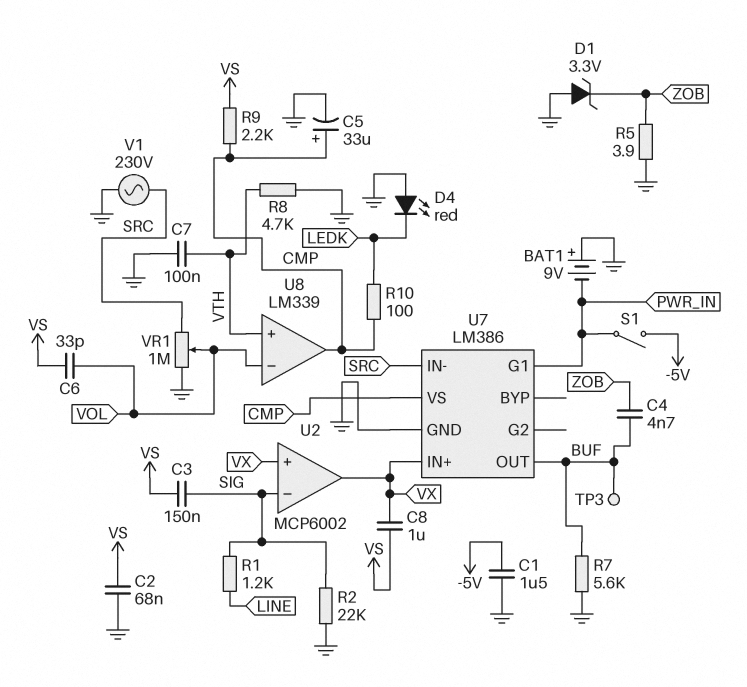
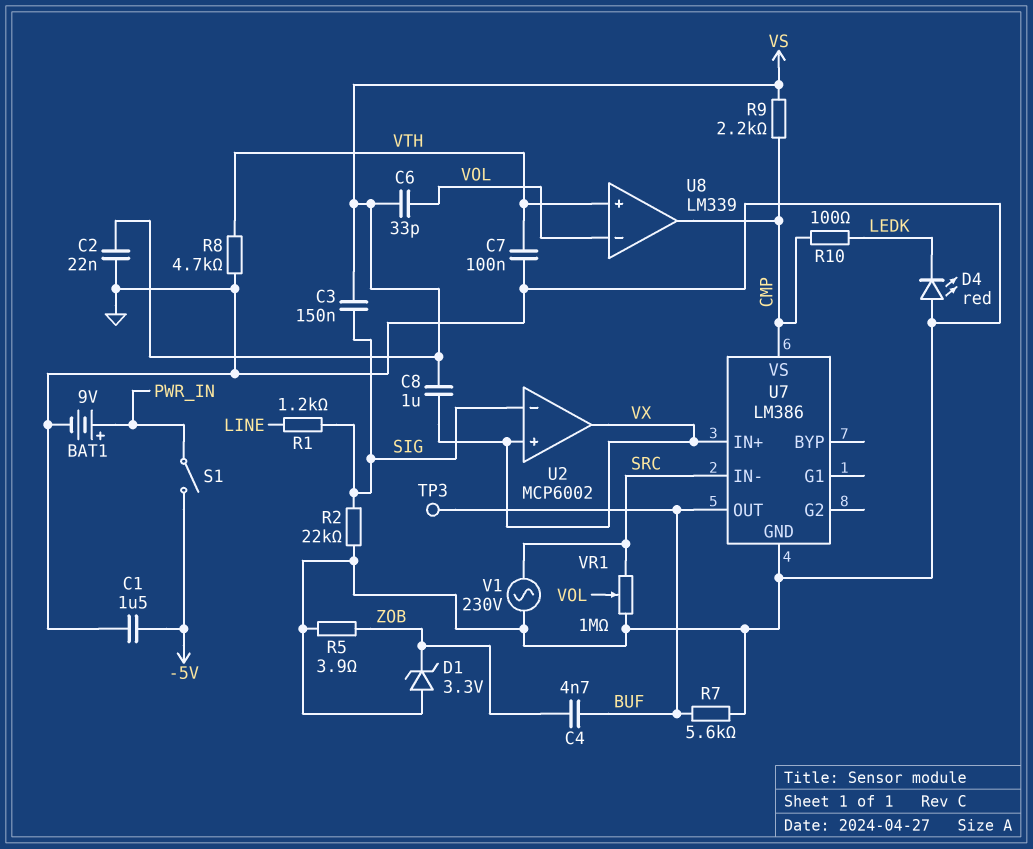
BAT1: 9V (plus GND, minus PWR_IN) -> 9V (plus PWR_IN, minus GND)
C2: 68nF (GND, VS) -> 22nF (GND, VS)
C5: 33uF (plus CMP, minus GND) -> none
U7 pin G1: PWR_IN -> none

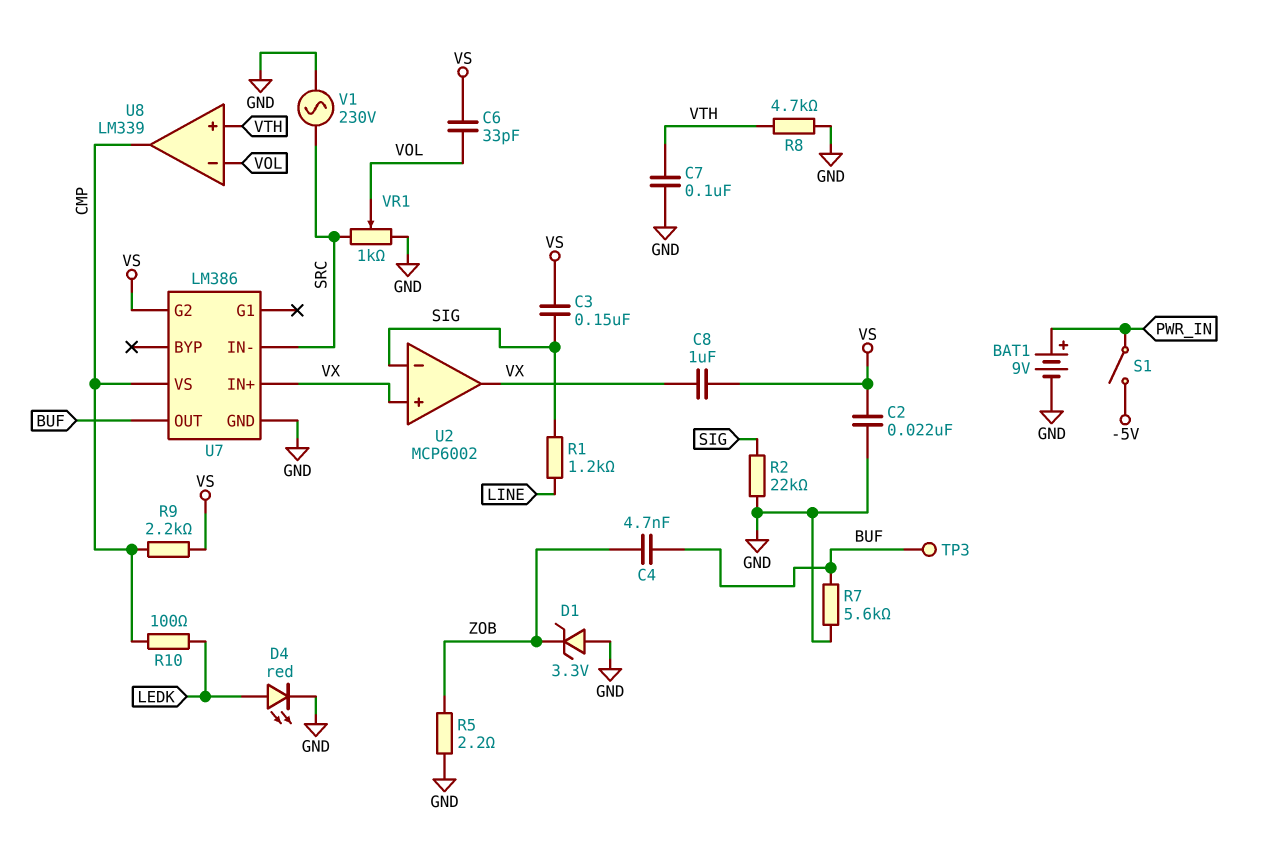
C1: 1.5uF (-5V, GND) -> none
D4: LED red (A GND, K LEDK) -> LED red (A LEDK, K GND)
R5: 3.9 (GND, ZOB) -> 2.2 (GND, ZOB)
U7 pin G2: none -> VS
VR1: 1M (GND, SRC, wiper VOL) -> 1k (GND, SRC, wiper VOL)

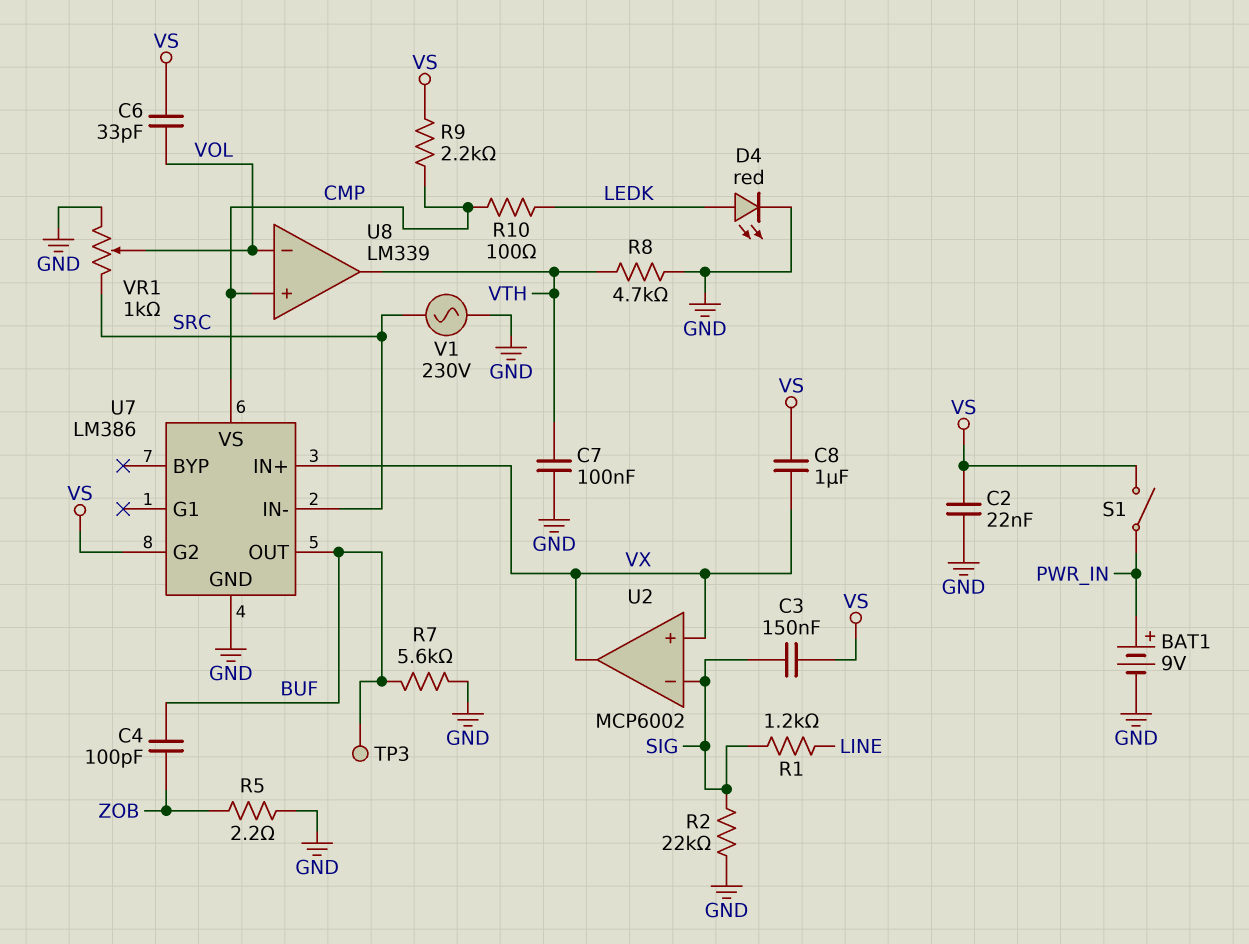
C4: 4.7nF (BUF, ZOB) -> 100pF (BUF, ZOB)
D1: zener 3.3V (A GND, K ZOB) -> none
S1: switch (-5V, PWR_IN) -> switch (PWR_IN, VS)
U8 pin in+: VTH -> CMP
U8 pin out: CMP -> VTH

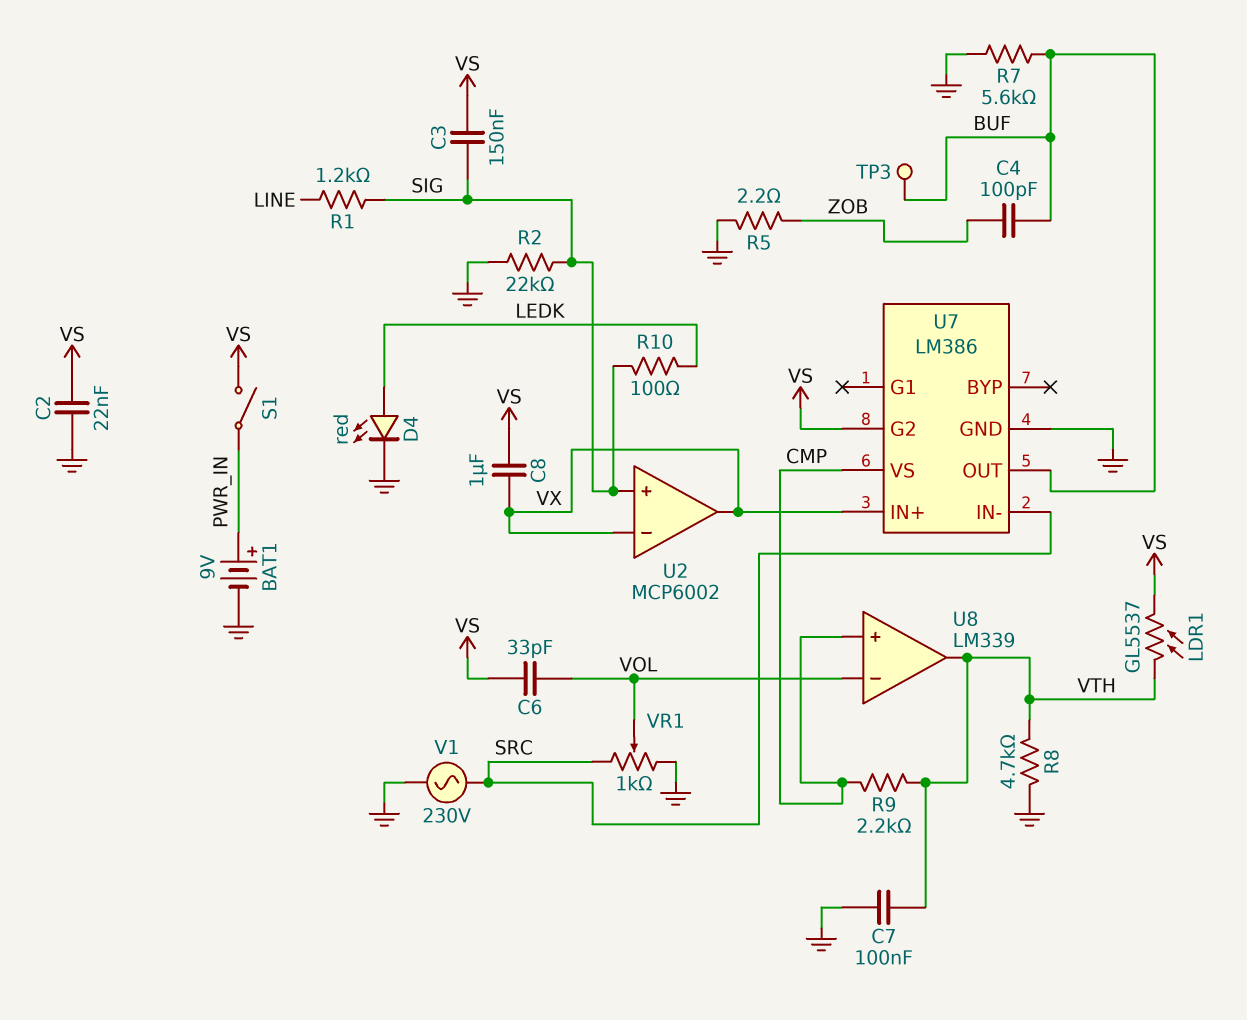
LDR1: none -> GL5537 (VS, VTH)
R9: 2.2k (CMP, VS) -> 2.2k (CMP, VTH)
R10: 100 (CMP, LEDK) -> 100 (LEDK, SIG)
U2 pin in+: VX -> SIG
U2 pin in-: SIG -> VX

